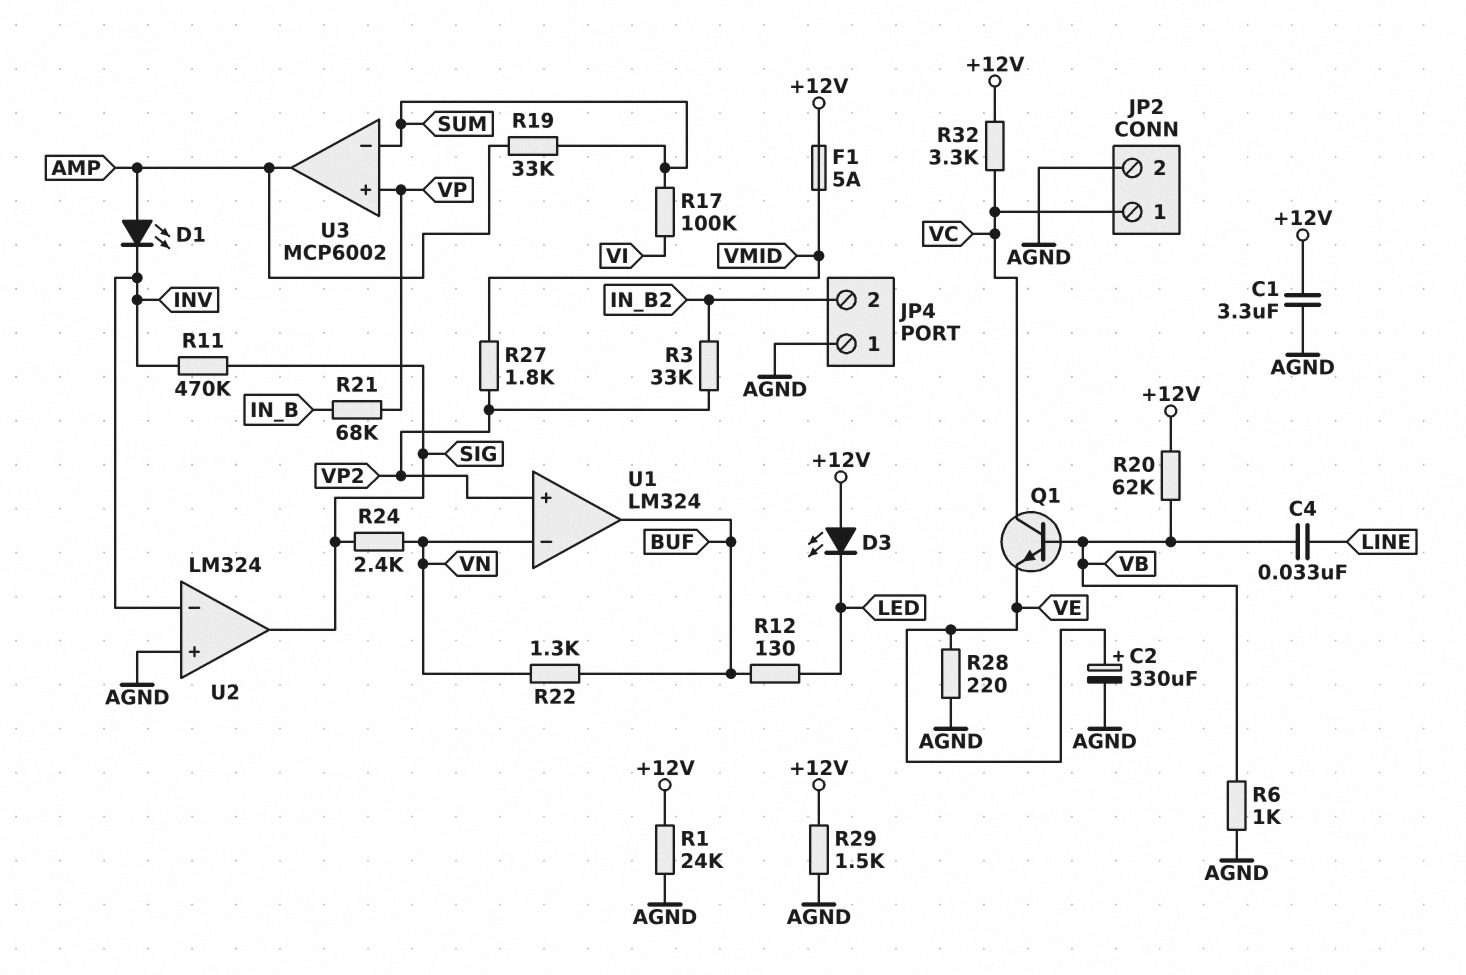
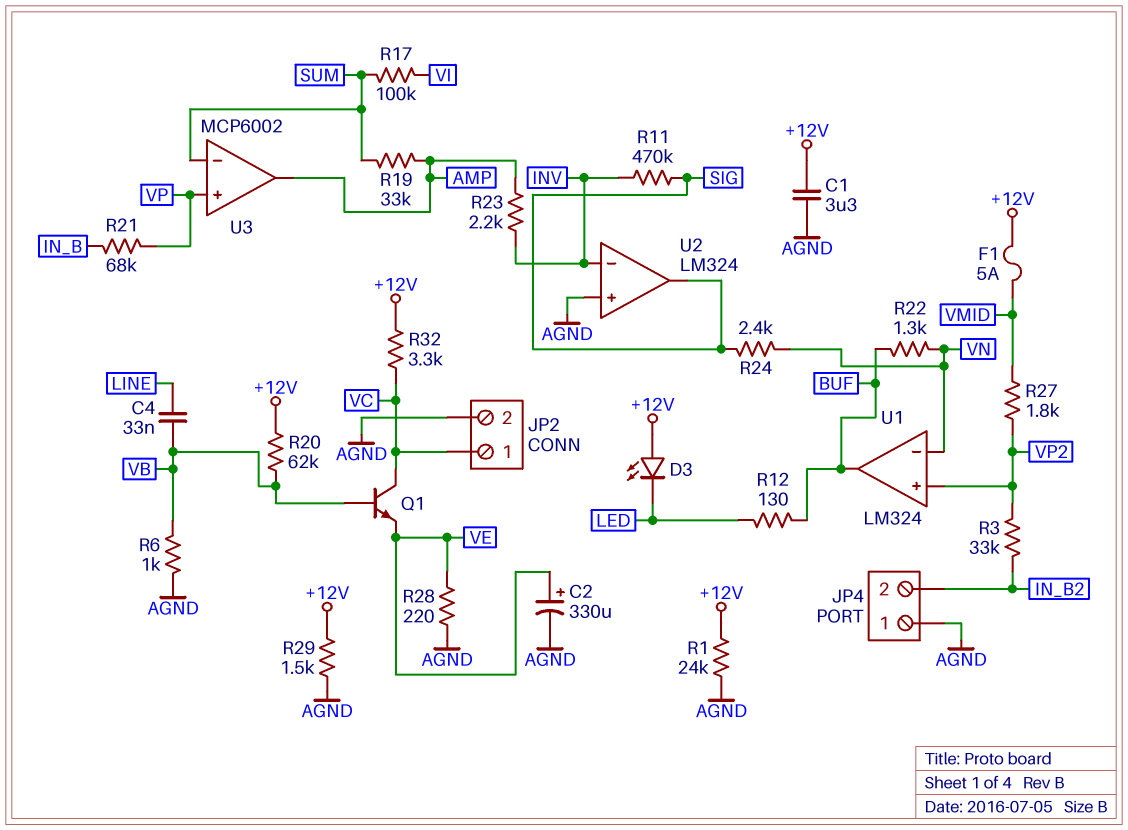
D1: LED (A AMP, K INV) -> none
R23: none -> 2.2k (AMP, INV)

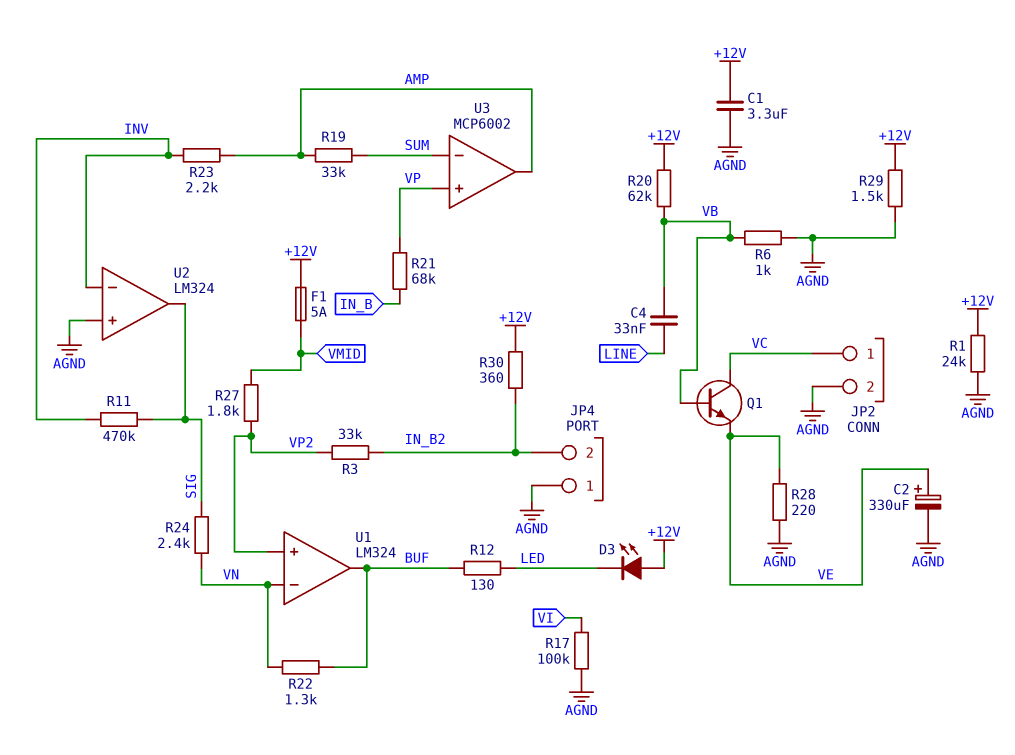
R17: 100k (SUM, VI) -> 100k (AGND, VI)
R30: none -> 360 (+12V, IN_B2)
R32: 3.3k (+12V, VC) -> none

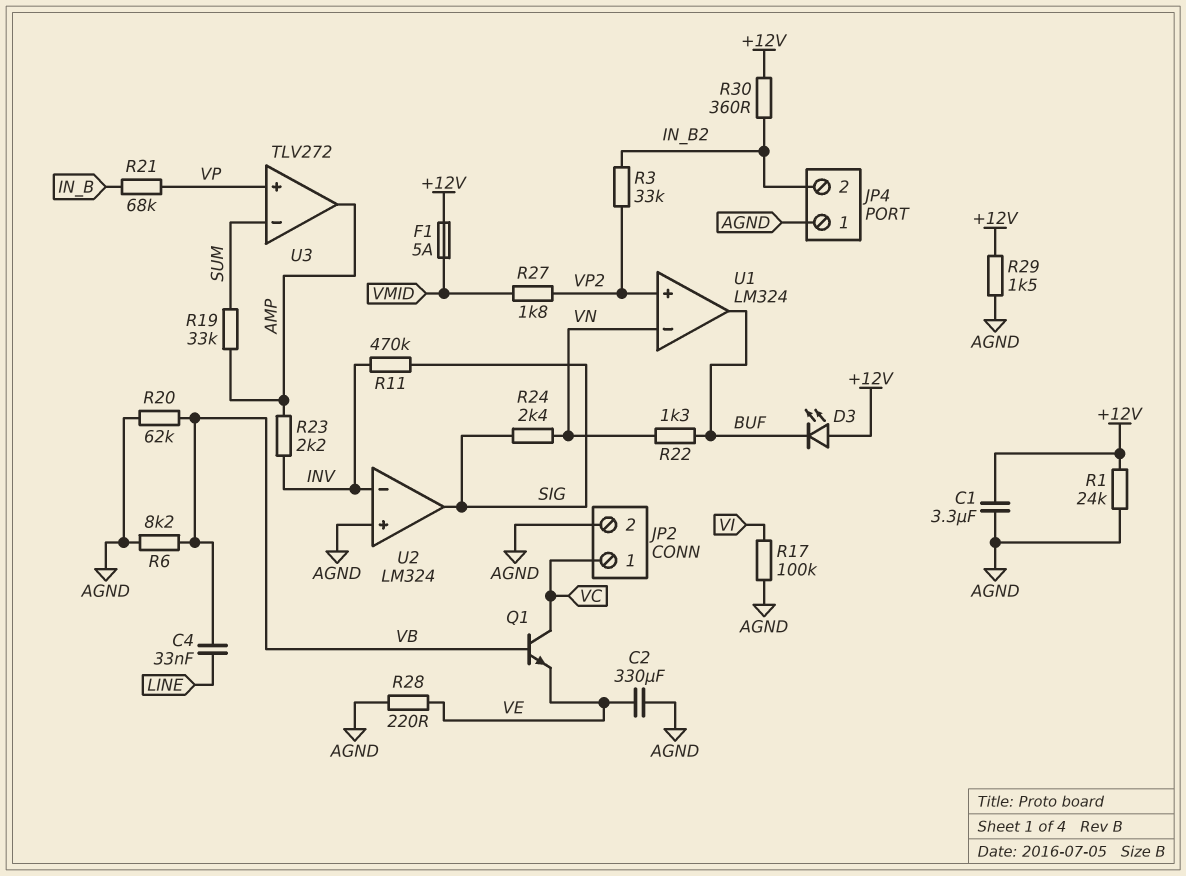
C2: 330uF (plus VE, minus AGND) -> 330uF (AGND, VE)
D3: LED (A +12V, K LED) -> LED (A +12V, K BUF)
R6: 1k (AGND, VB) -> 8.2k (AGND, VB)
R12: 130 (BUF, LED) -> none
R20: 62k (+12V, VB) -> 62k (AGND, VB)
U3: MCP6002 -> TLV272

